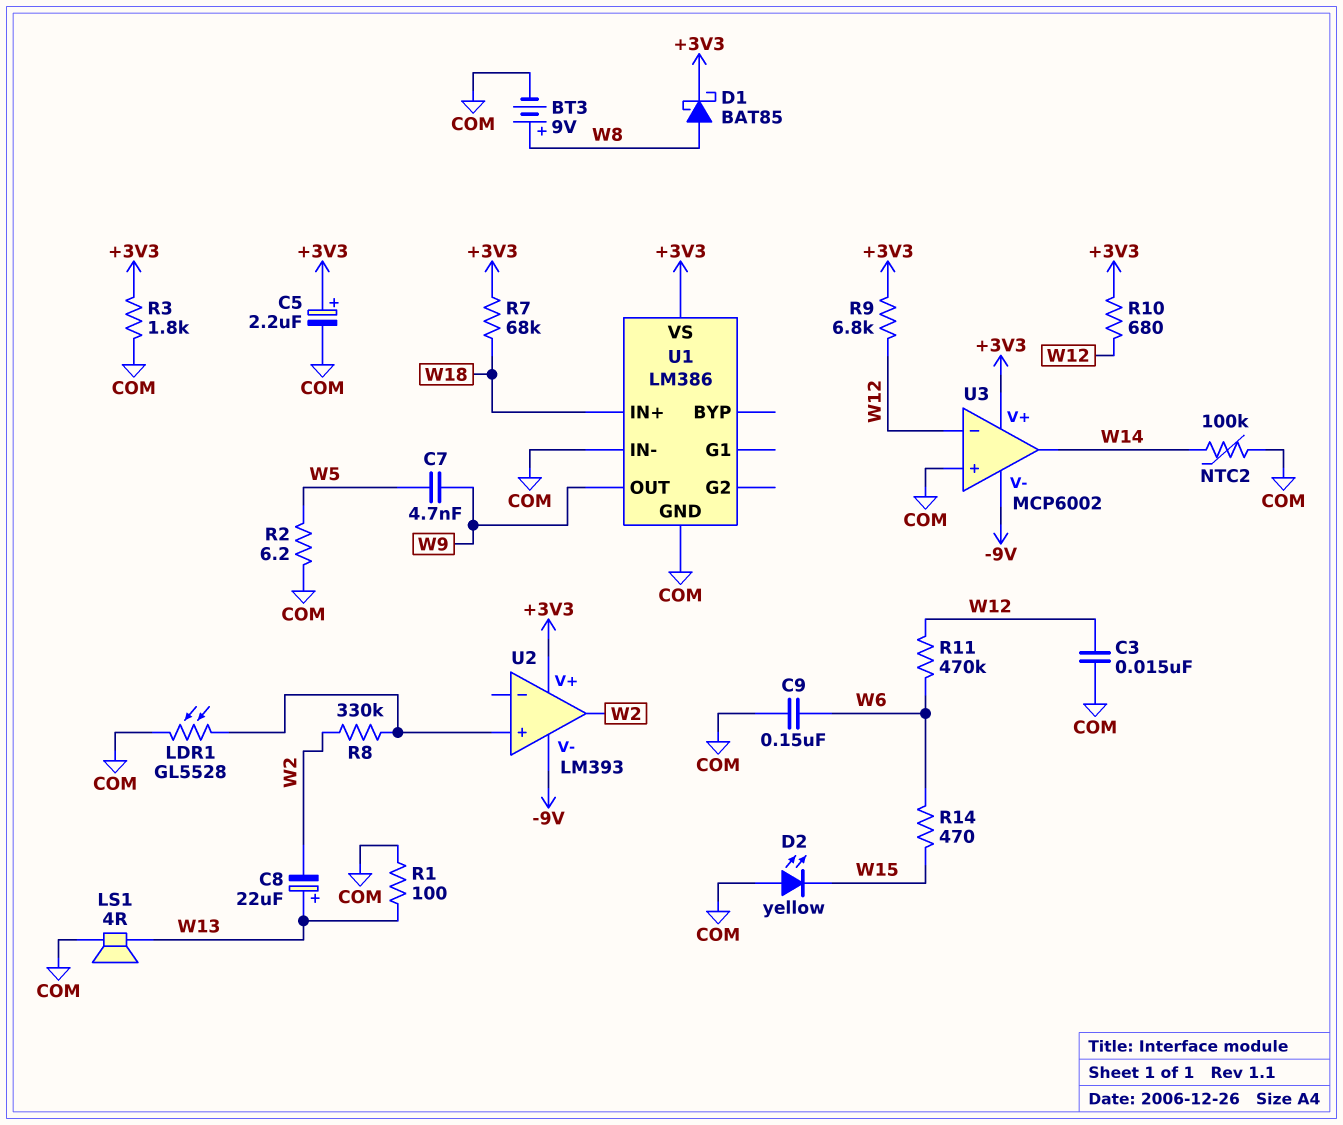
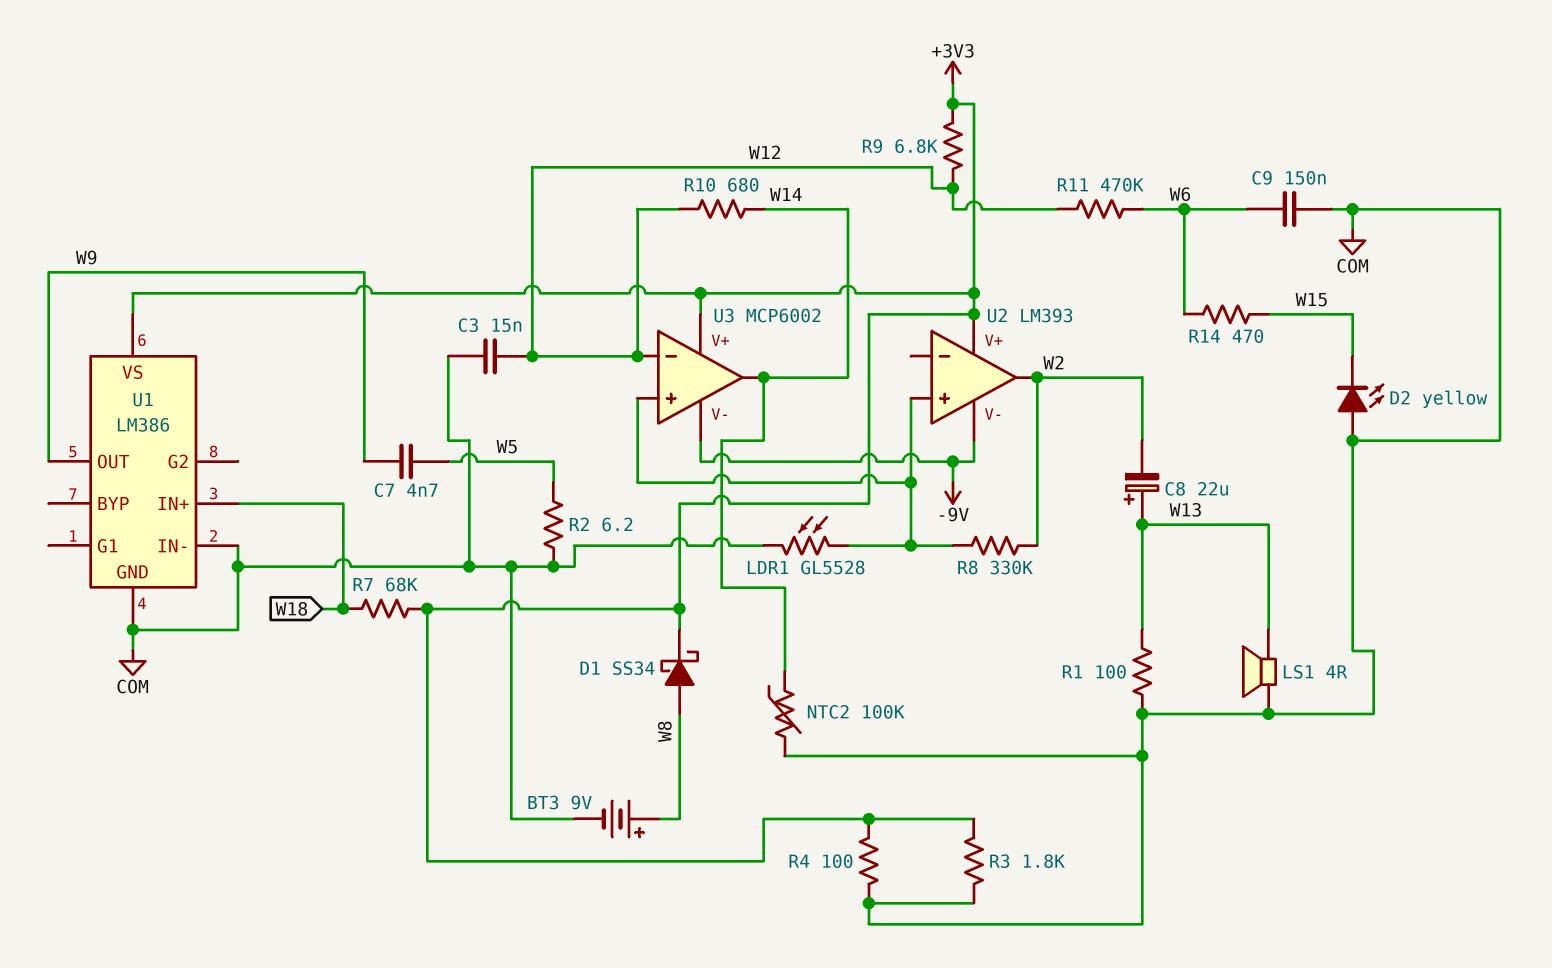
C5: 2.2uF (plus +3V3, minus COM) -> none
D1: schottky BAT85 (A W8, K +3V3) -> schottky SS34 (A W8, K +3V3)
R4: none -> 100 (+3V3, COM)
R10: 680 (+3V3, W12) -> 680 (W12, W14)
U3 pin in+: COM -> U2/in+

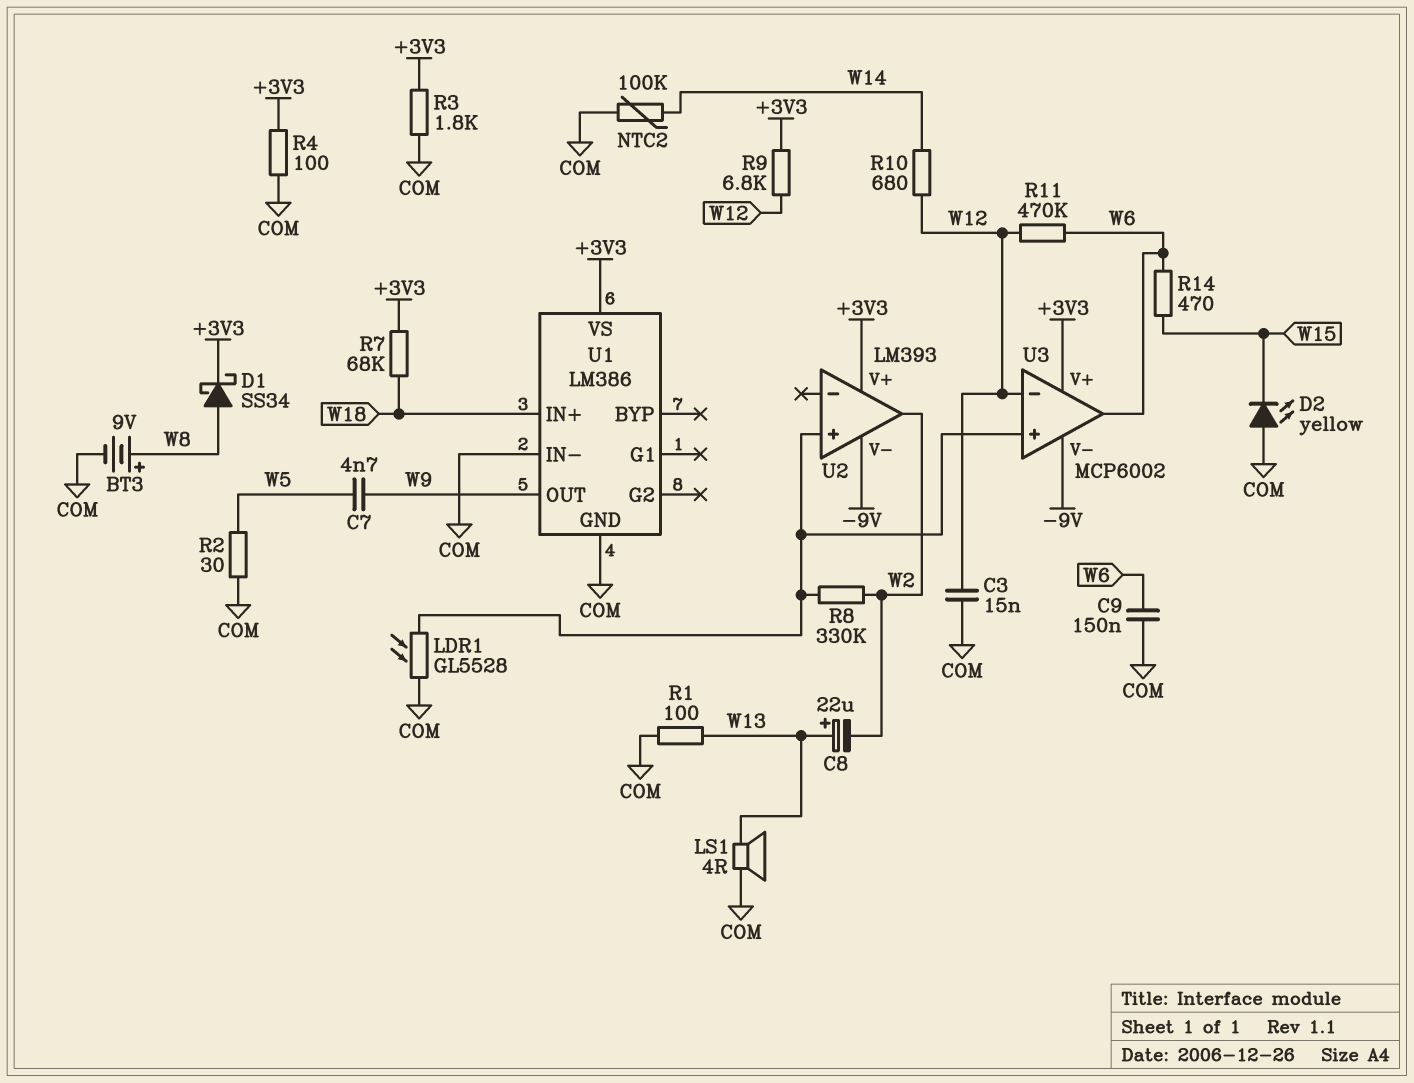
R2: 6.2 (COM, W5) -> 30 (COM, W5)
U3 pin out: W14 -> W6

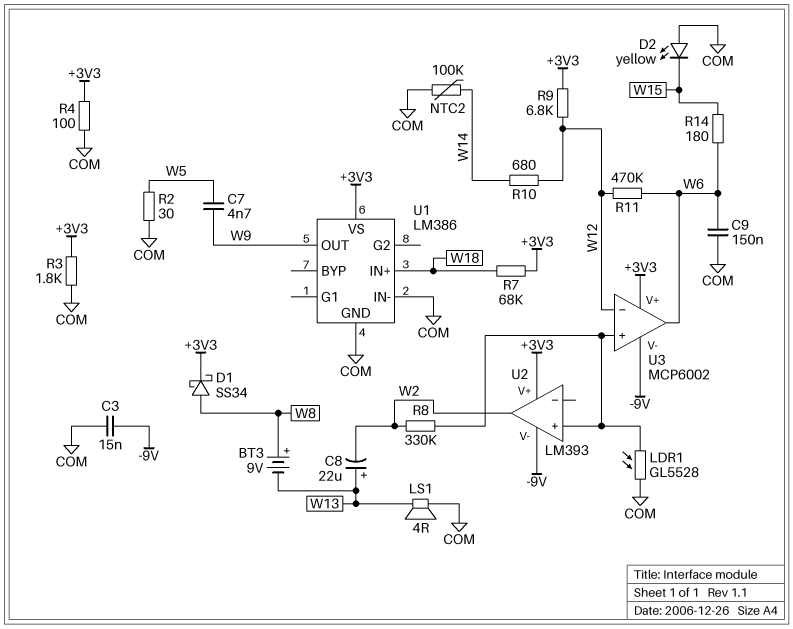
BT3: 9V (plus W8, minus COM) -> 9V (plus W8, minus W13)
C3: 15nF (COM, W12) -> 15nF (-9V, COM)
R1: 100 (COM, W13) -> none
R14: 470 (W6, W15) -> 180 (W6, W15)

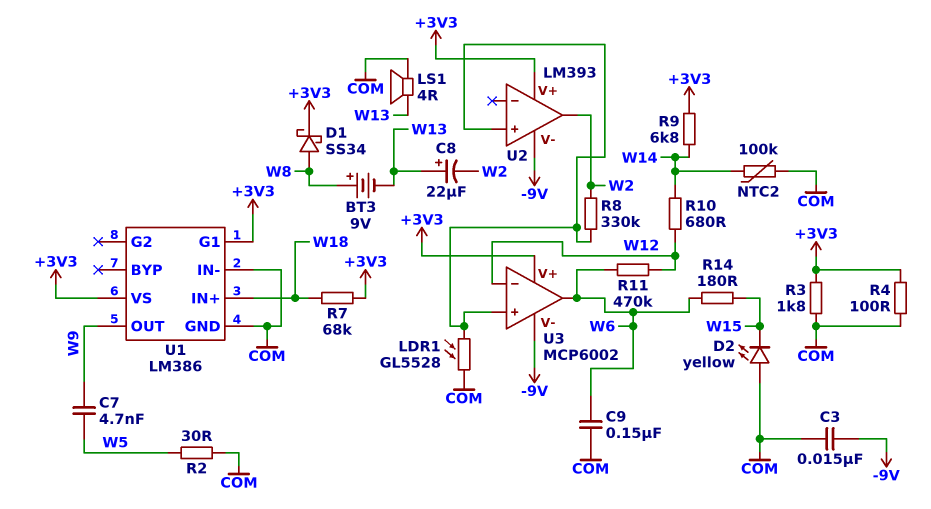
R9: 6.8k (+3V3, W12) -> 6.8k (+3V3, W14)
U1 pin G1: none -> +3V3

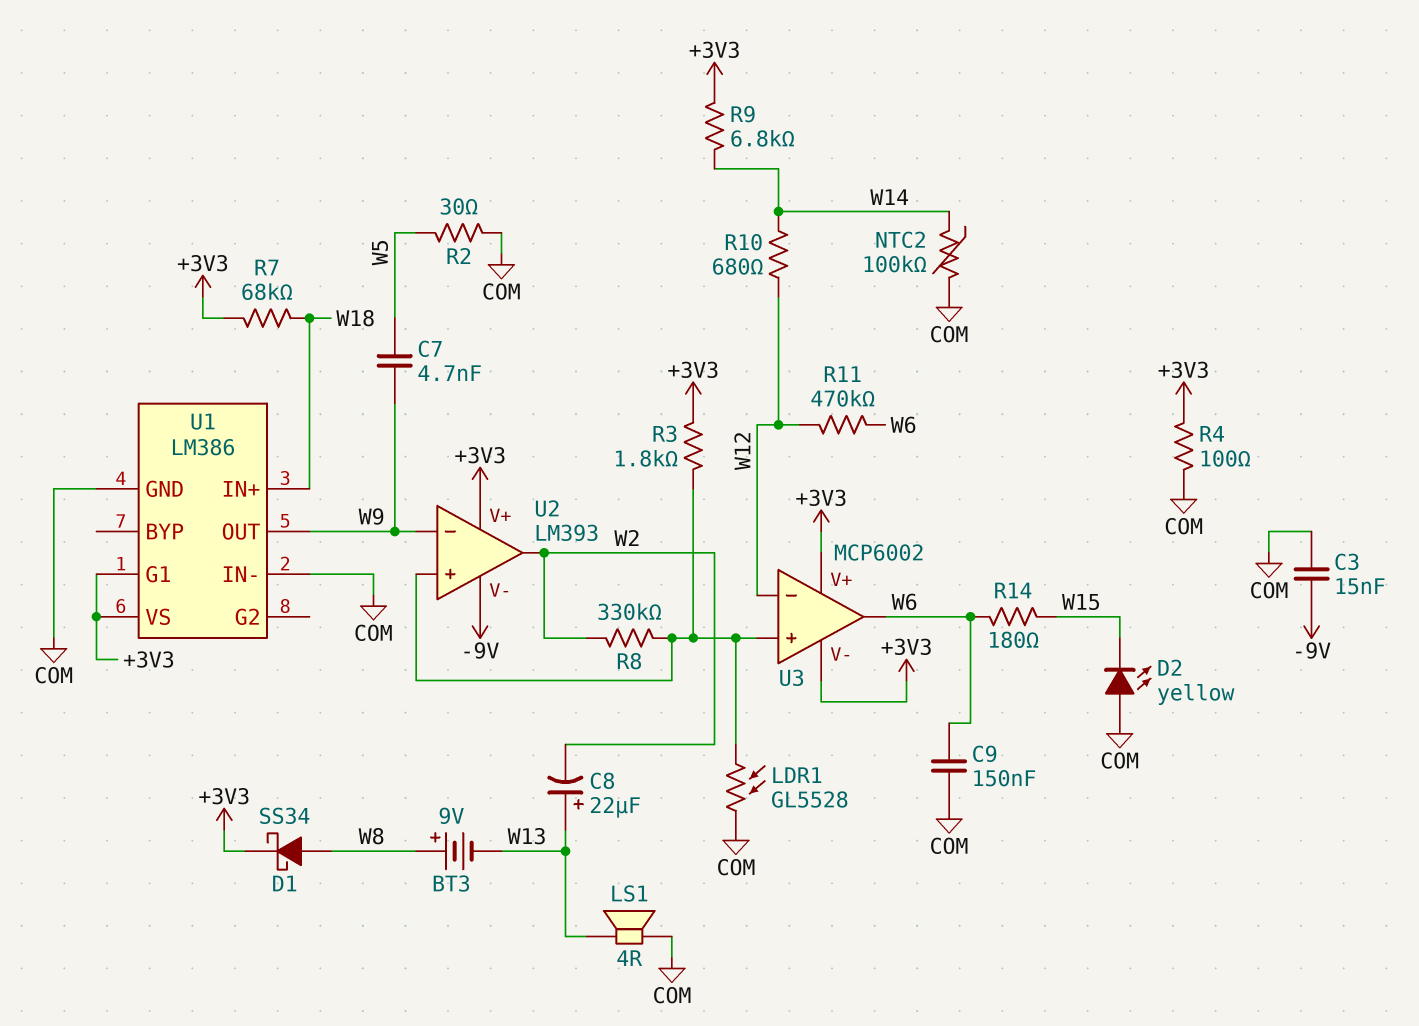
R3: 1.8k (+3V3, COM) -> 1.8k (+3V3, U2/in+)
U2 pin in-: none -> W9
U3 pin V-: -9V -> +3V3

